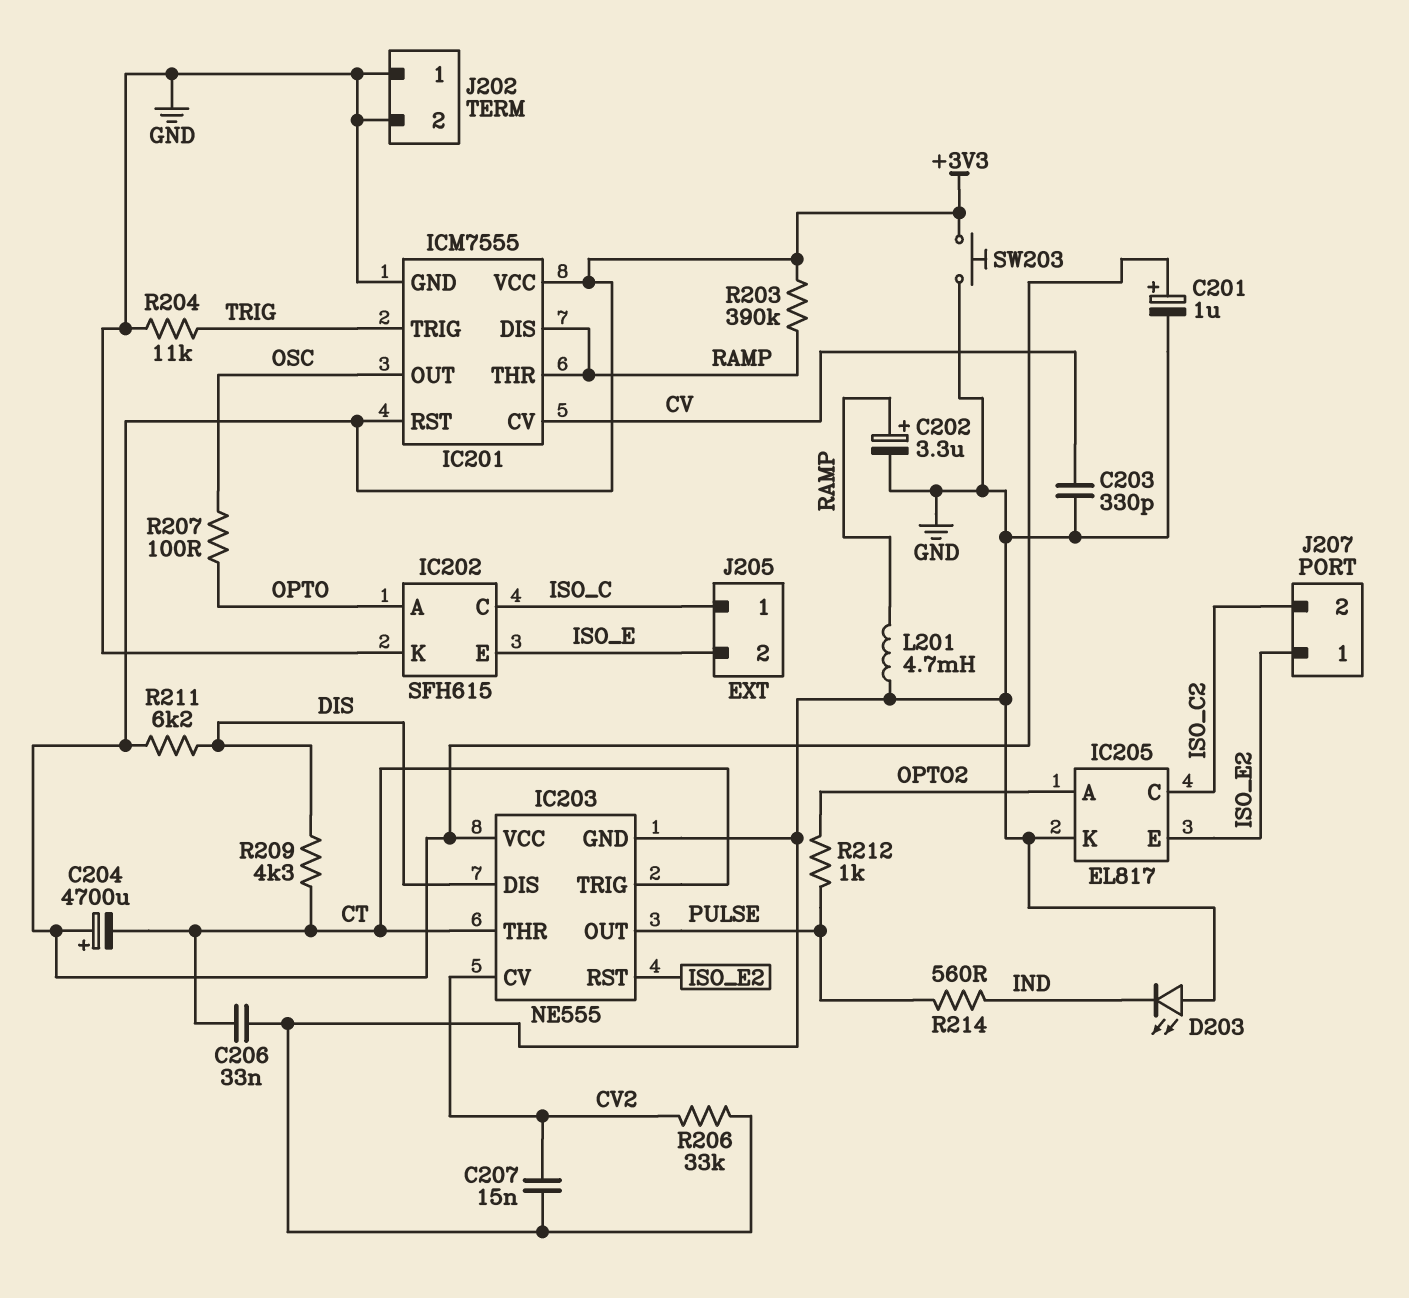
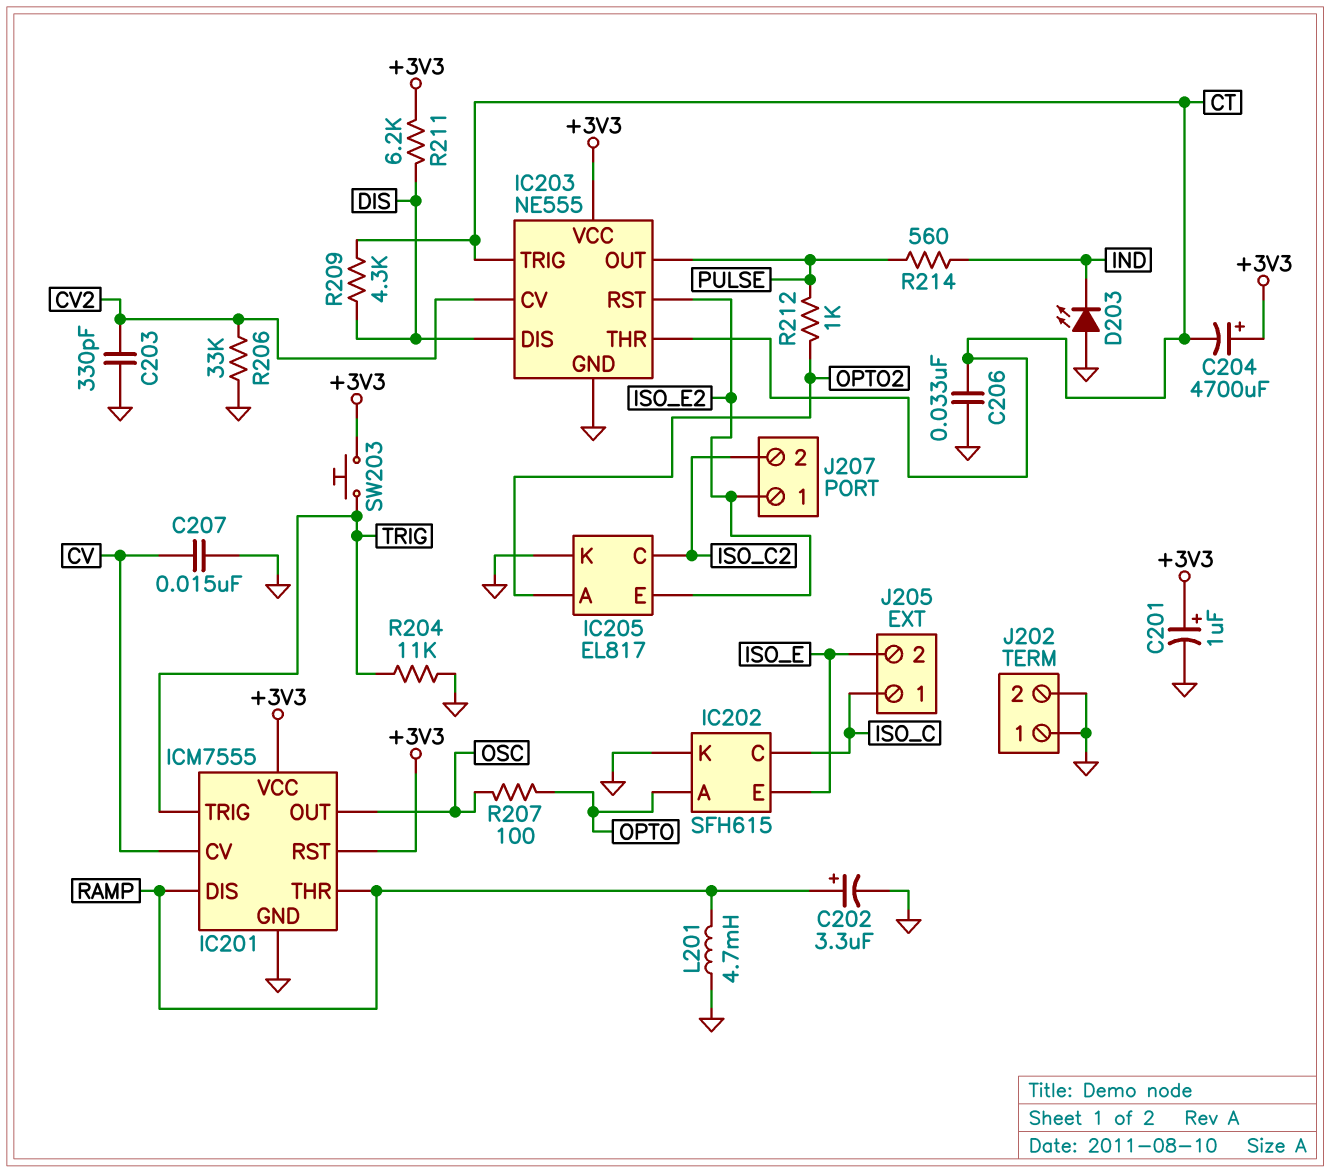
C203: 330pF (CV, GND) -> 330pF (CV2, GND)
C207: 15nF (CV2, GND) -> 15nF (CV, GND)
R203: 390k (+3V3, RAMP) -> none
SW203: button (+3V3, GND) -> button (+3V3, TRIG)

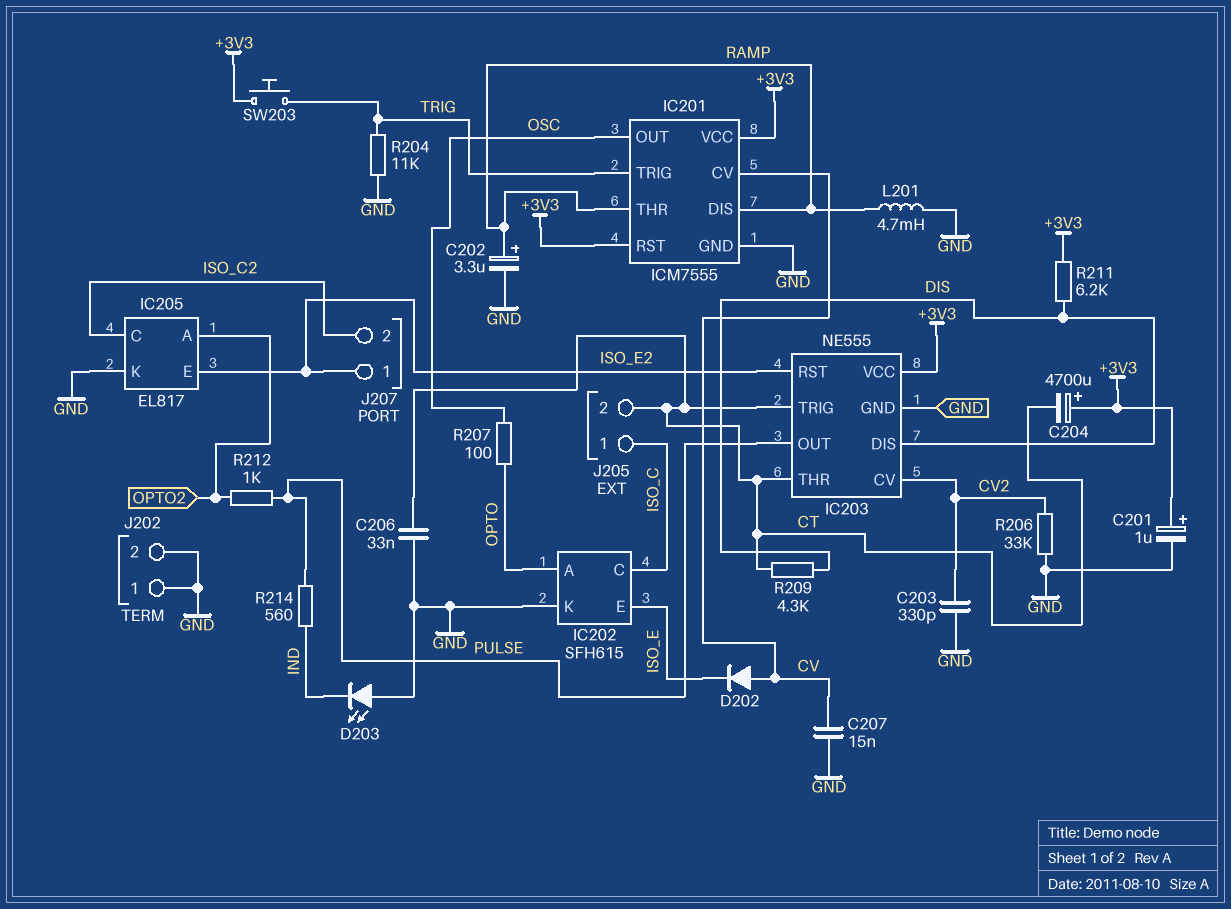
D202: none -> diode (A CV, K ISO_E)
J205 pin 2: ISO_E -> CT

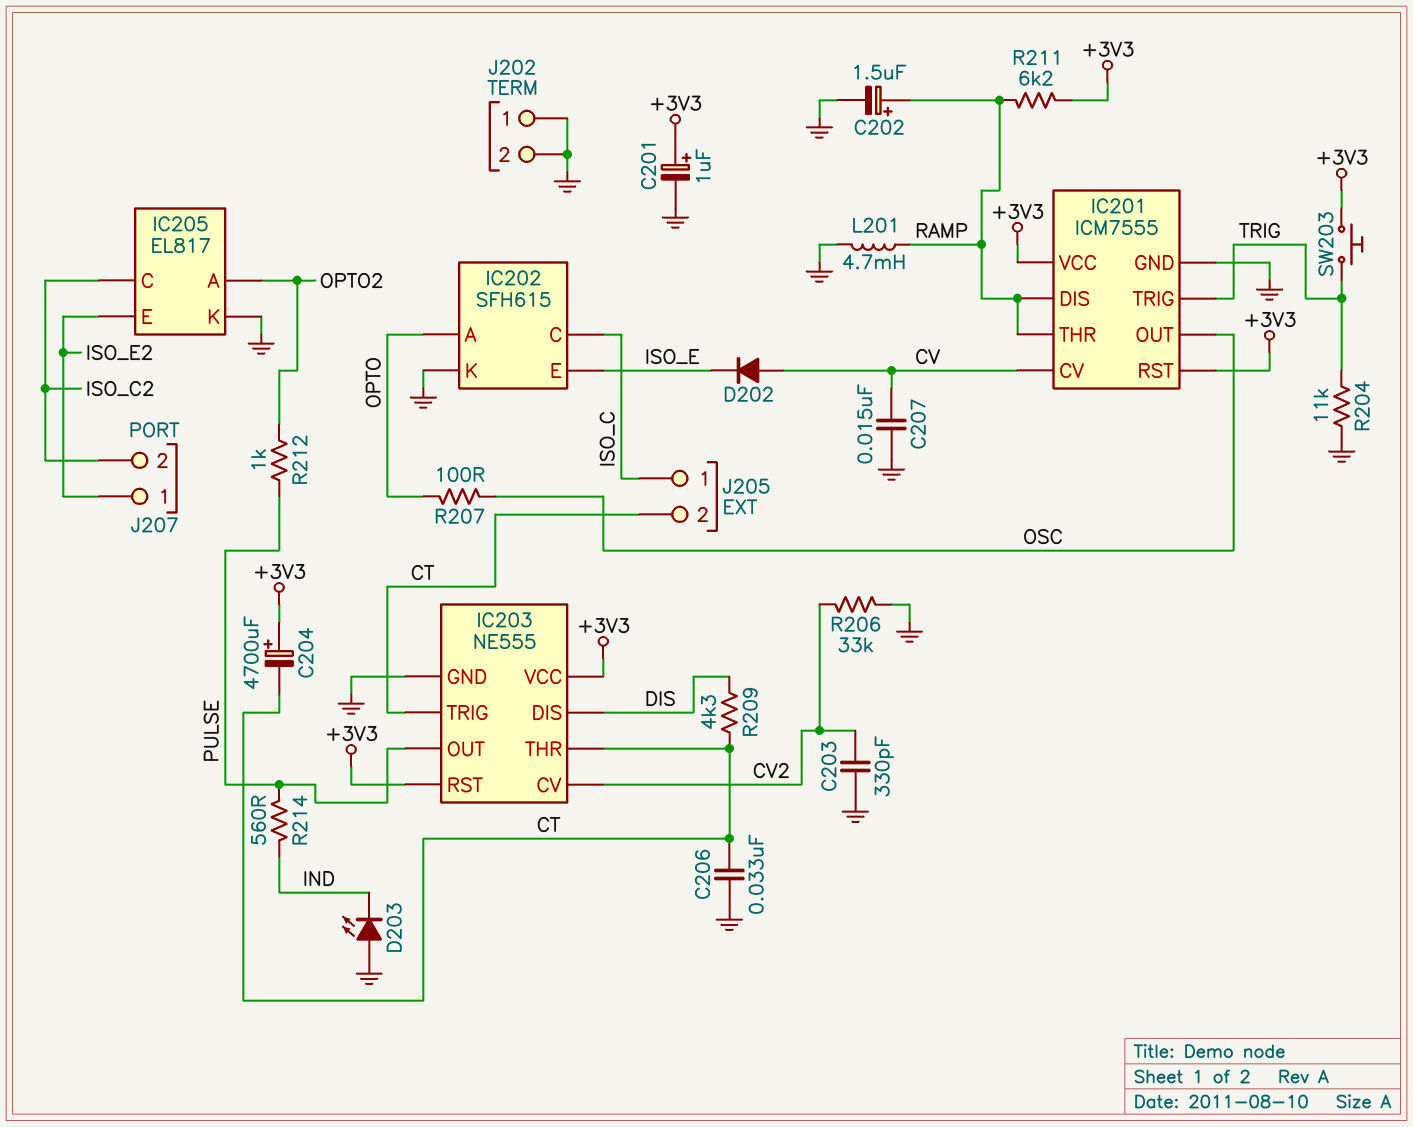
C202: 3.3uF (plus RAMP, minus GND) -> 1.5uF (plus RAMP, minus GND)
IC203 pin RST: ISO_E2 -> +3V3
R211: 6.2k (+3V3, DIS) -> 6.2k (+3V3, RAMP)

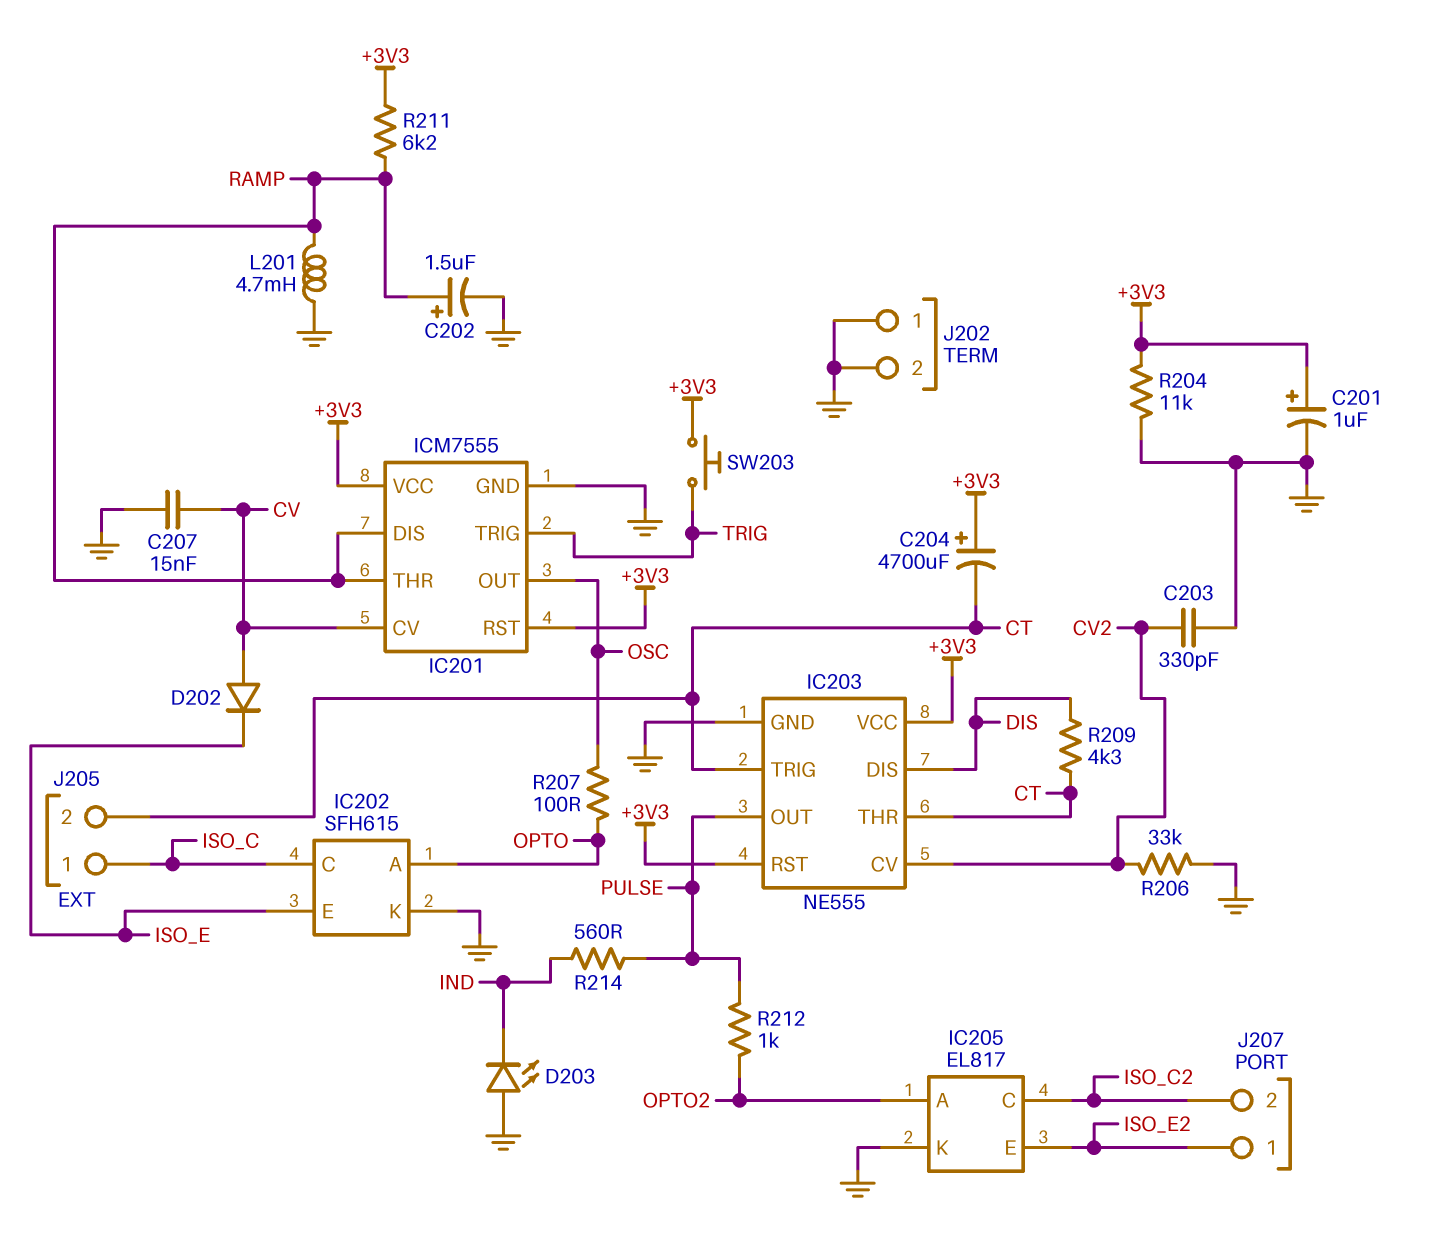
C206: 33nF (CT, GND) -> none
R204: 11k (GND, TRIG) -> 11k (+3V3, GND)

